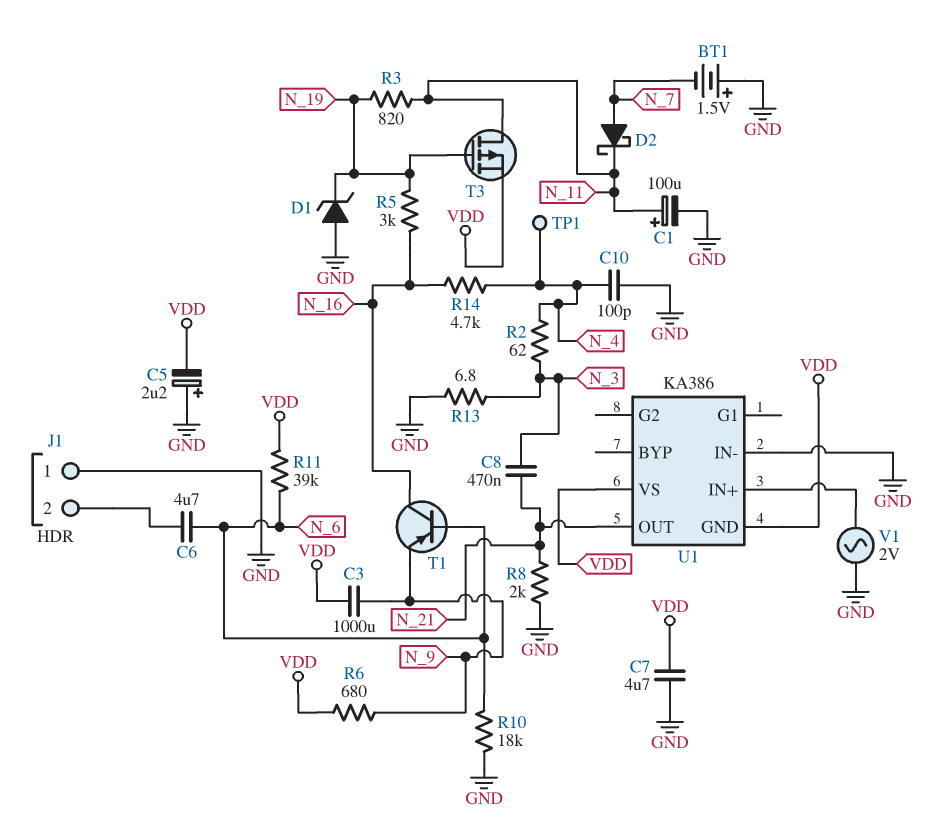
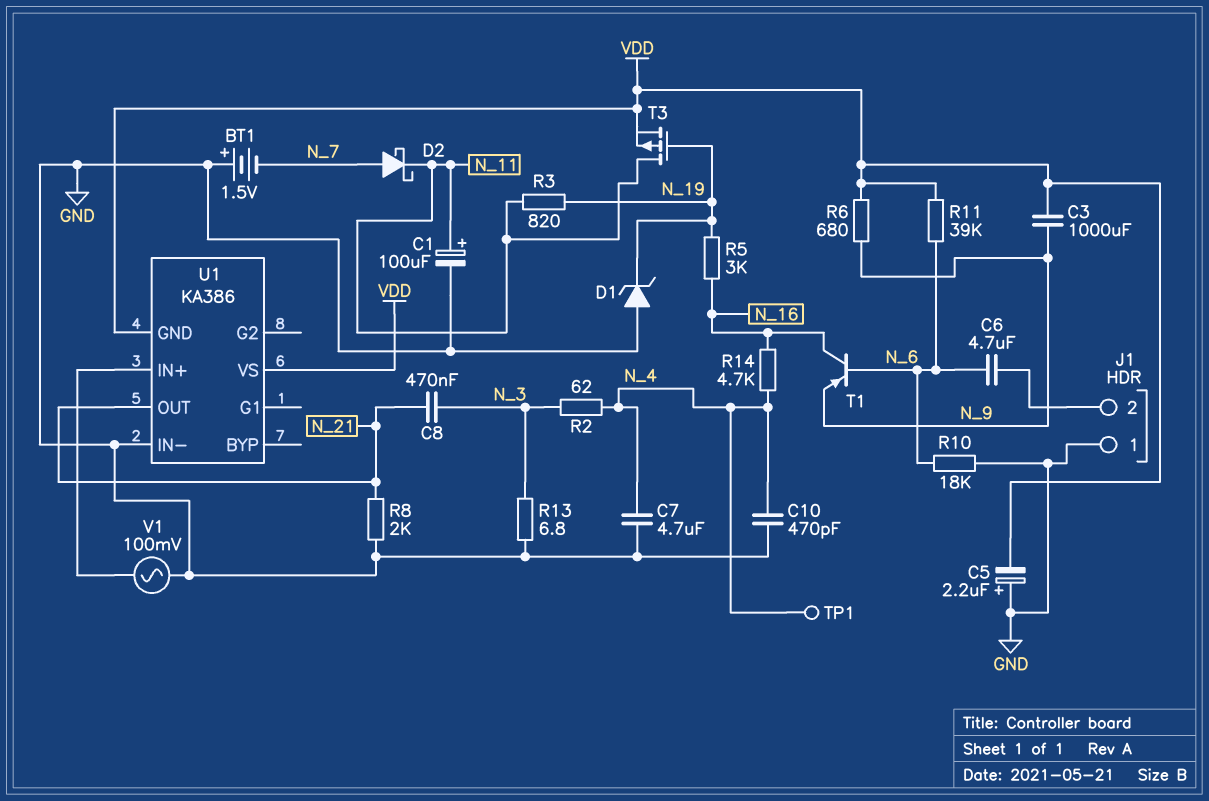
C7: 4.7uF (GND, VDD) -> 4.7uF (GND, N_4)
C10: 100pF (GND, N_4) -> 470pF (GND, N_4)
V1: AC 2V (GND, U1/IN+) -> AC 100mV (GND, U1/IN+)

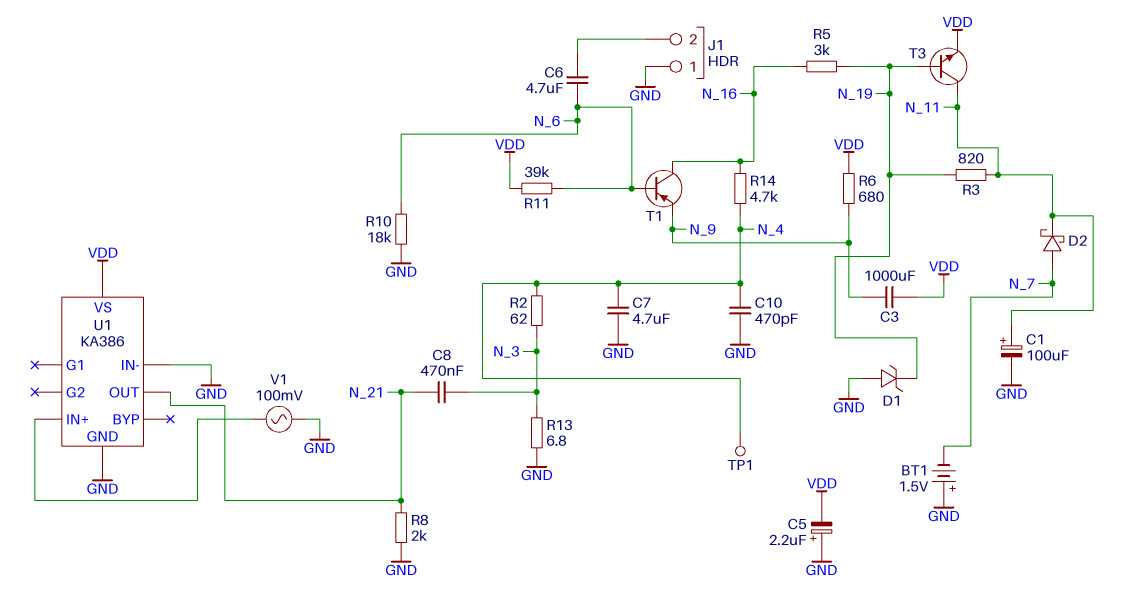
T3: PMOS (G N_19, D N_11, S VDD) -> NPN (B N_19, C N_11, E VDD)
U1 pin GND: VDD -> GND

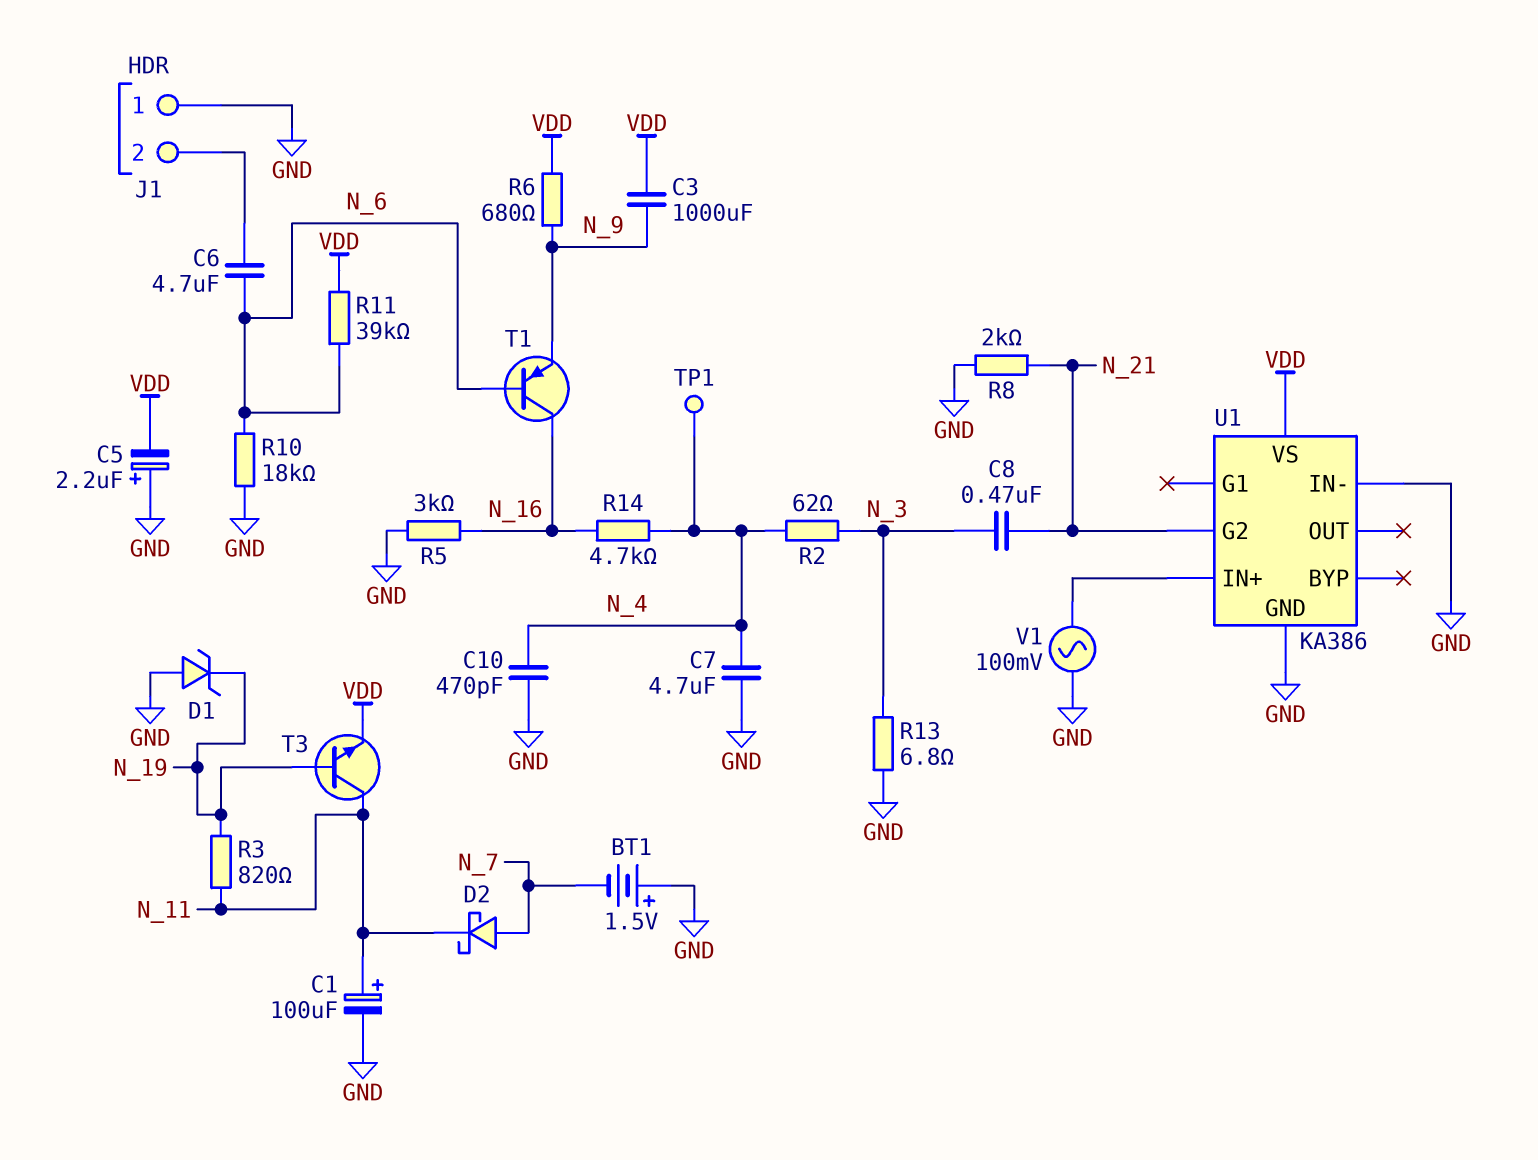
R5: 3k (N_16, N_19) -> 3k (GND, N_16)
U1 pin G2: none -> N_21
U1 pin OUT: N_21 -> none

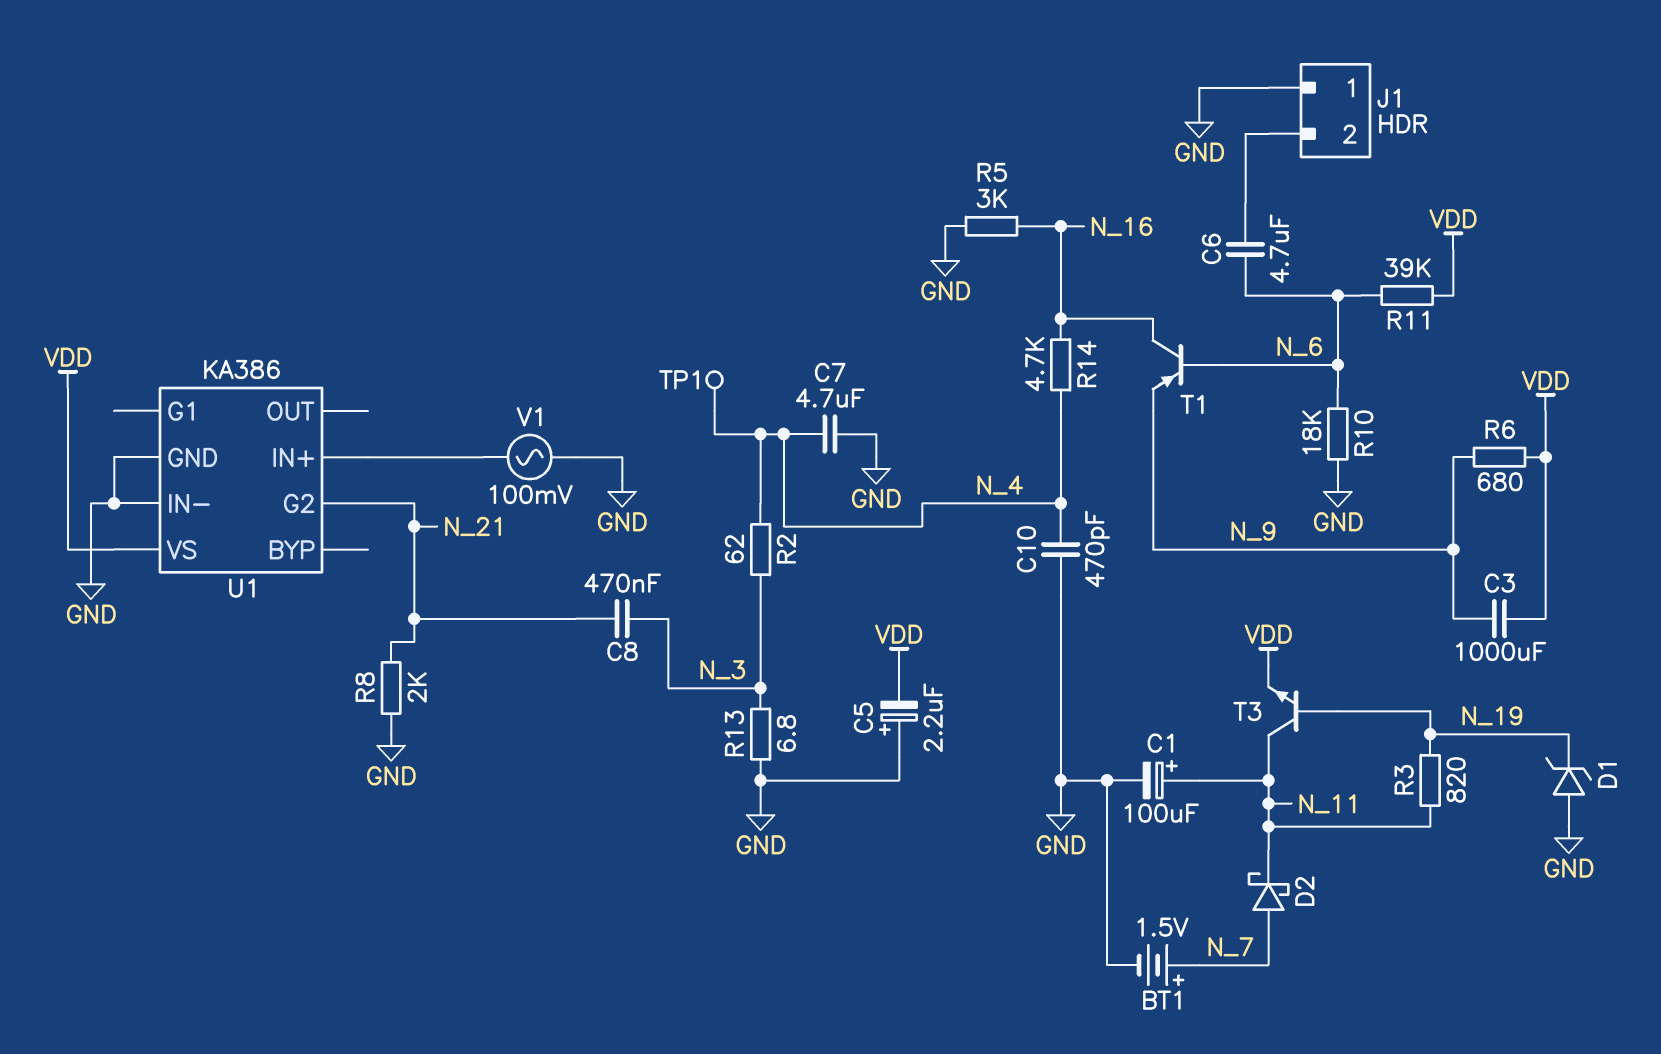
BT1: 1.5V (plus GND, minus N_7) -> 1.5V (plus N_7, minus GND)

